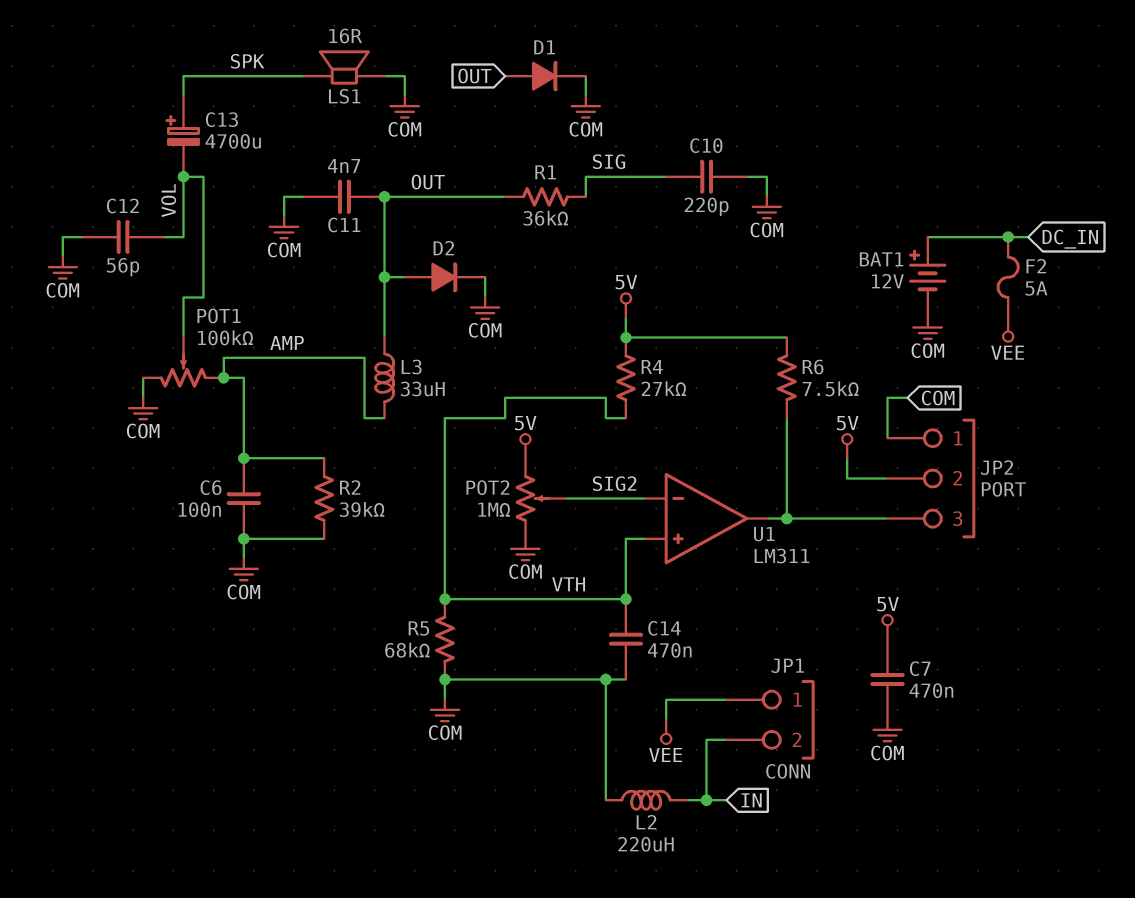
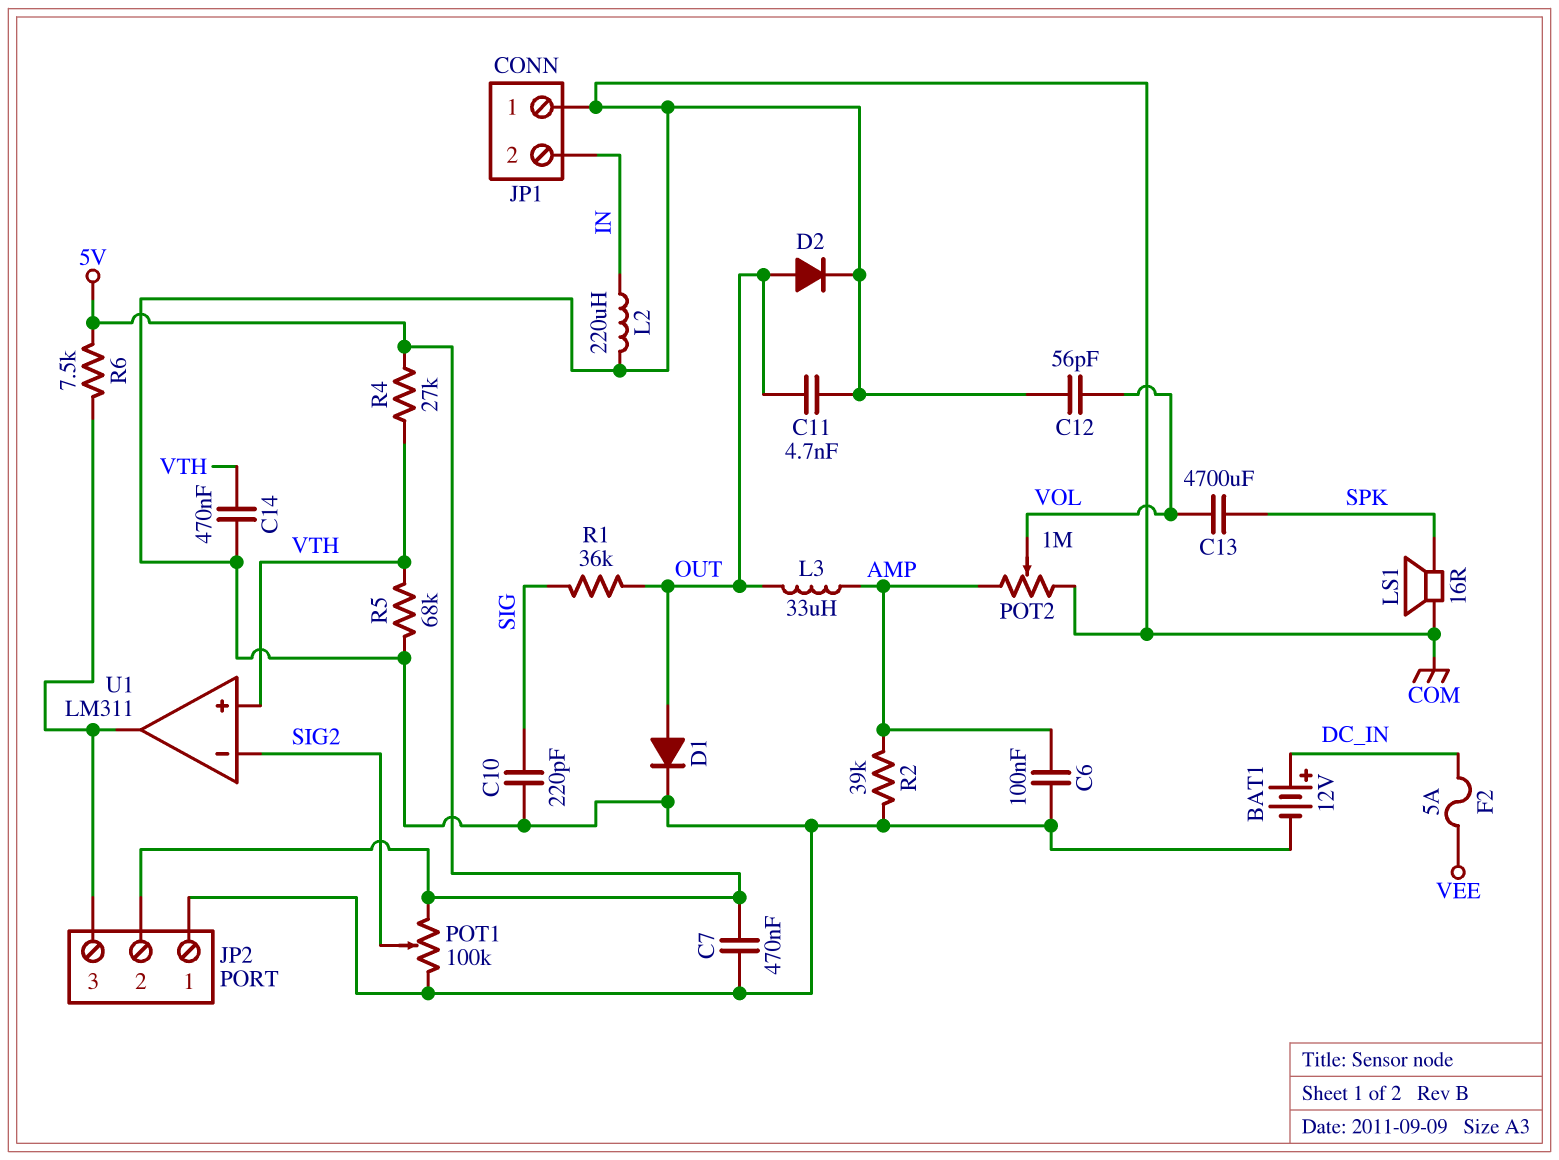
C13: 4700uF (plus SPK, minus VOL) -> 4700uF (SPK, VOL)
JP1 pin 1: VEE -> COM
POT1: 100k (AMP, COM, wiper VOL) -> 100k (5V, COM, wiper SIG2)
POT2: 1M (5V, COM, wiper SIG2) -> 1M (AMP, COM, wiper VOL)

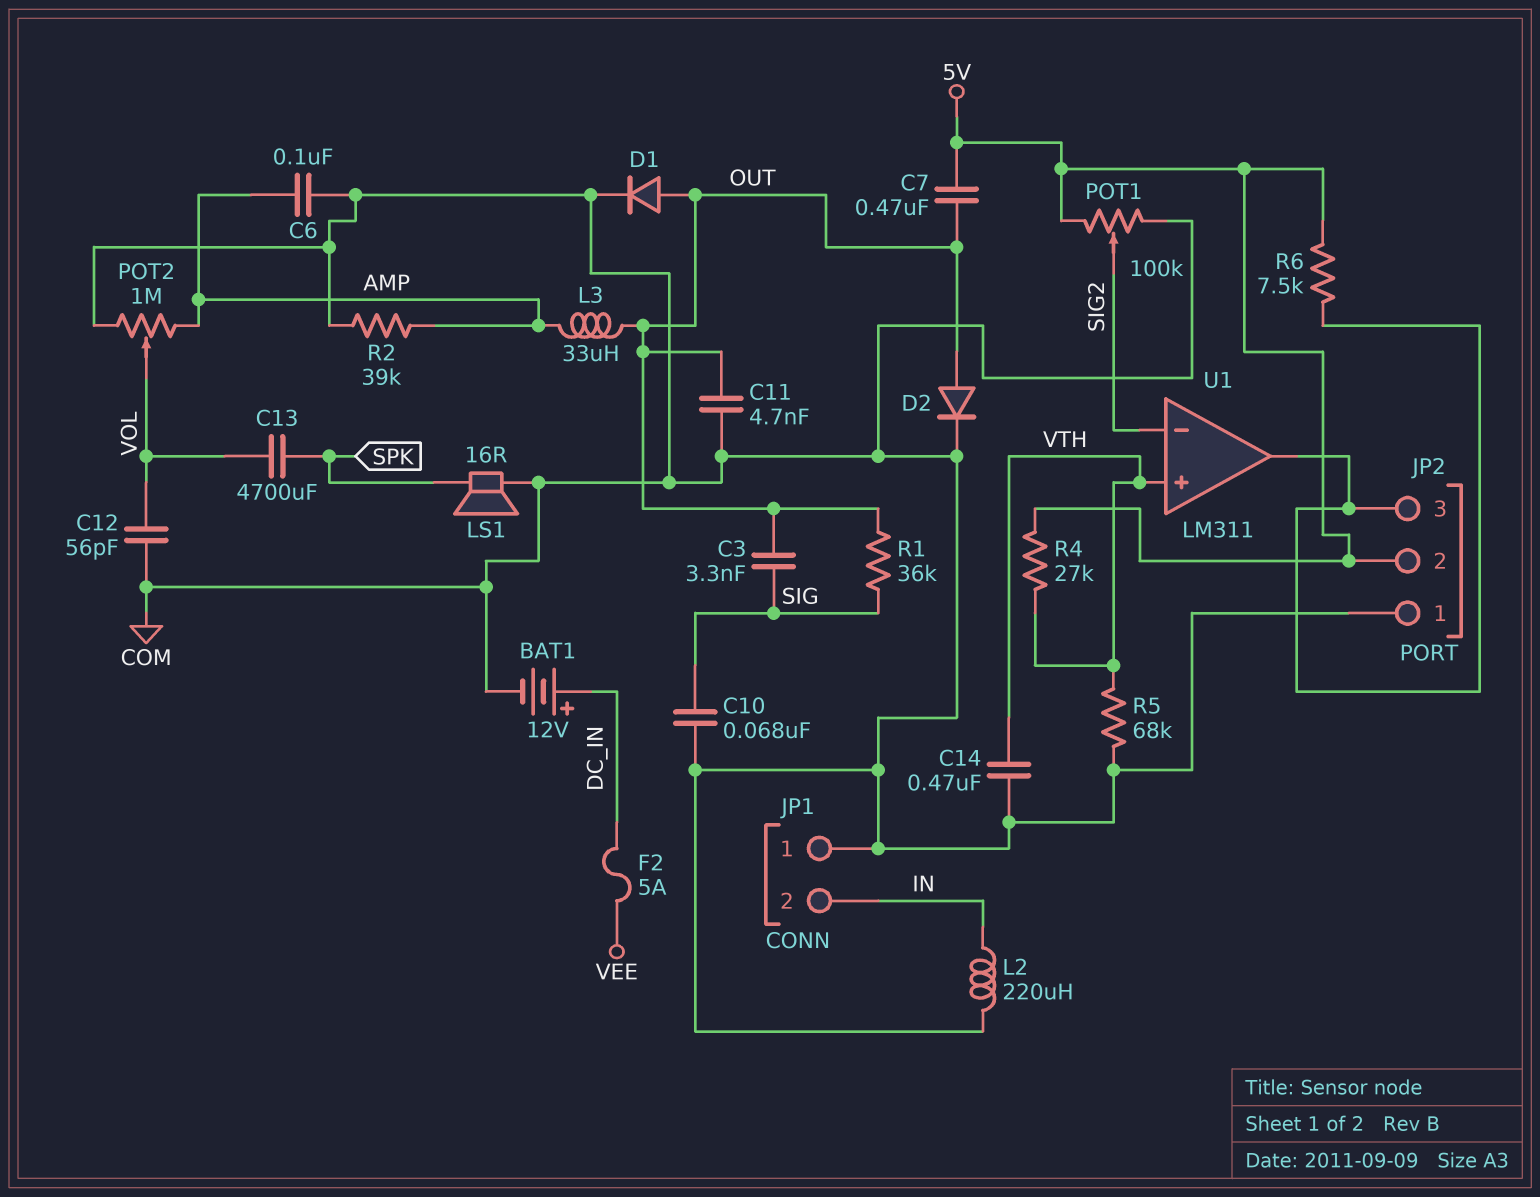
C3: none -> 3.3nF (OUT, SIG)
C7: 470nF (5V, COM) -> 470nF (5V, OUT)
C10: 220pF (COM, SIG) -> 68nF (COM, SIG)

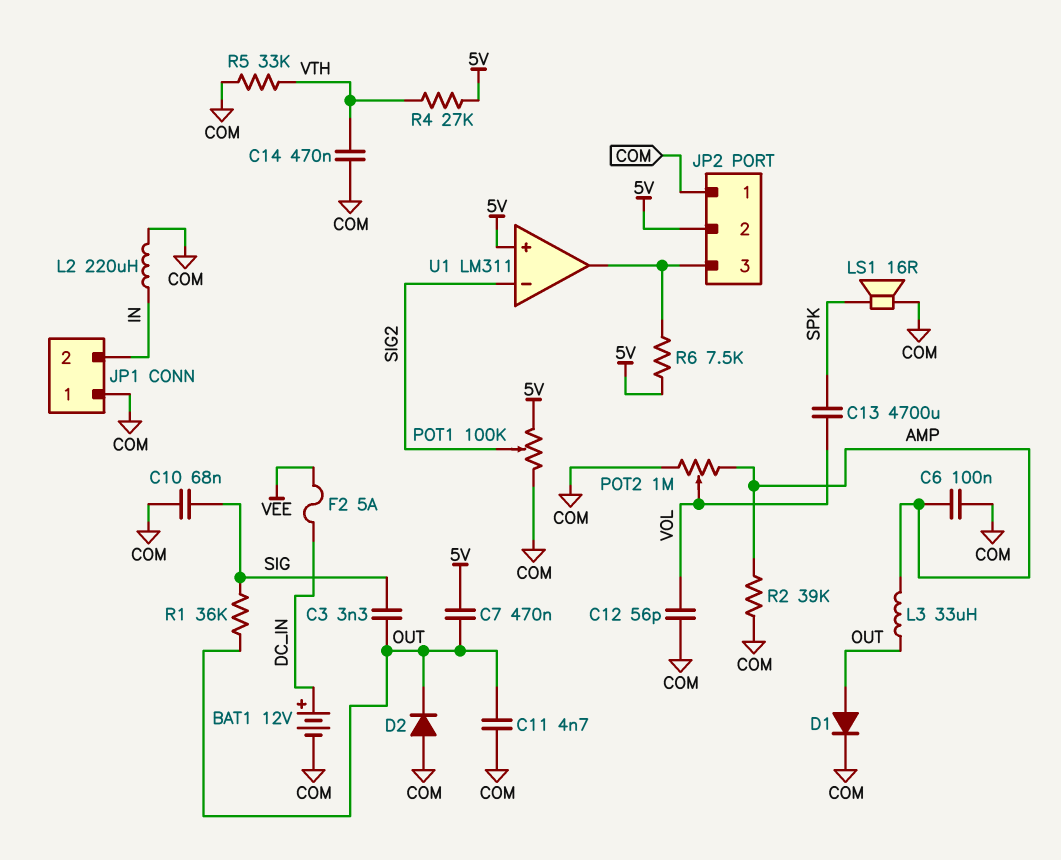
D2: diode (A OUT, K COM) -> diode (A COM, K OUT)
R5: 68k (COM, VTH) -> 33k (COM, VTH)
U1 pin in+: VTH -> 5V

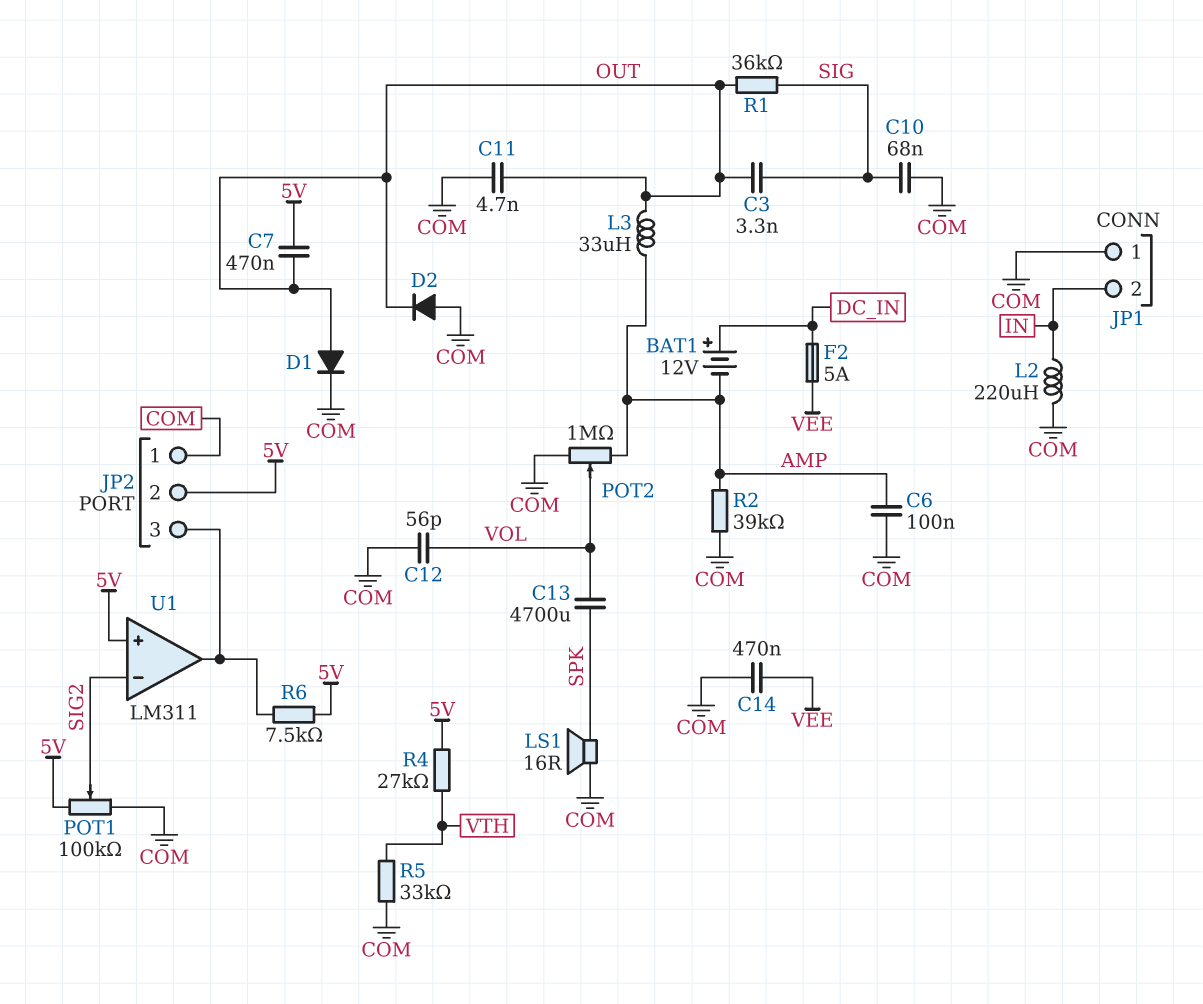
BAT1: 12V (plus DC_IN, minus COM) -> 12V (plus DC_IN, minus AMP)
C14: 470nF (COM, VTH) -> 470nF (COM, VEE)

